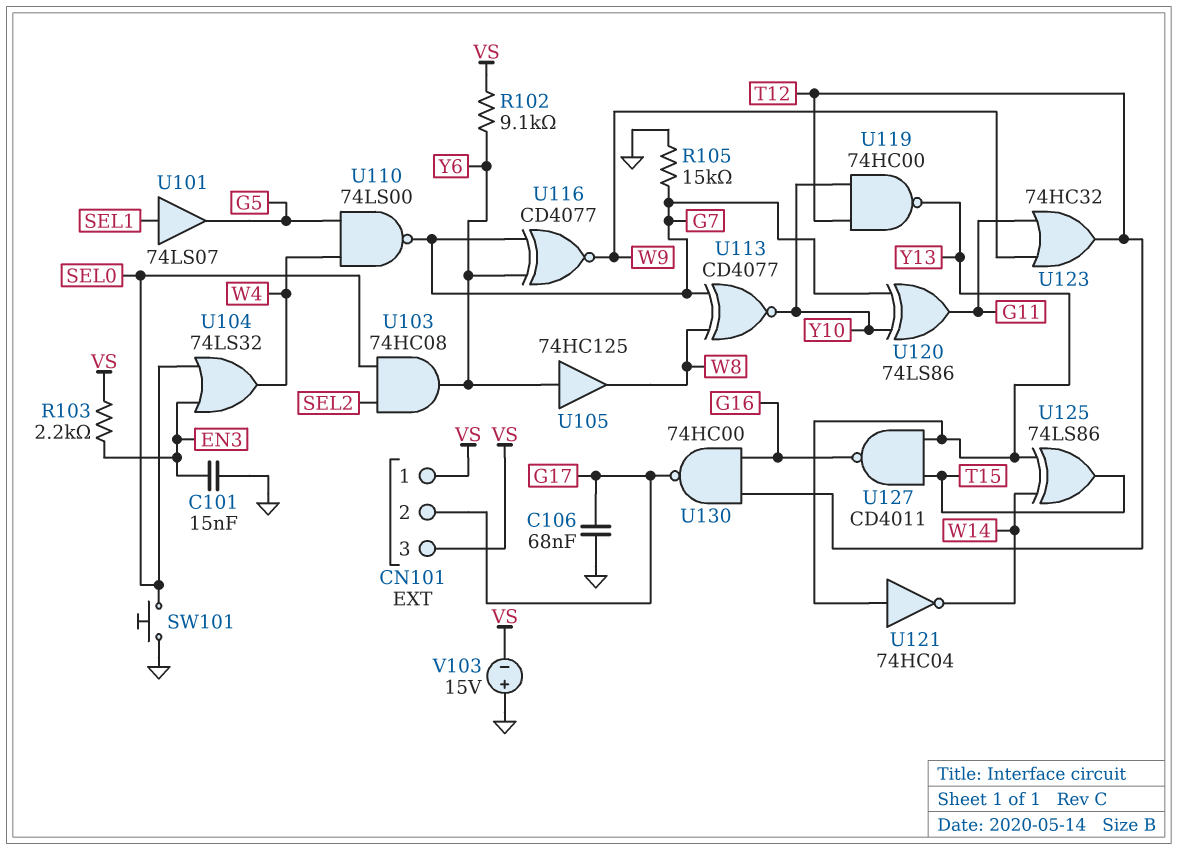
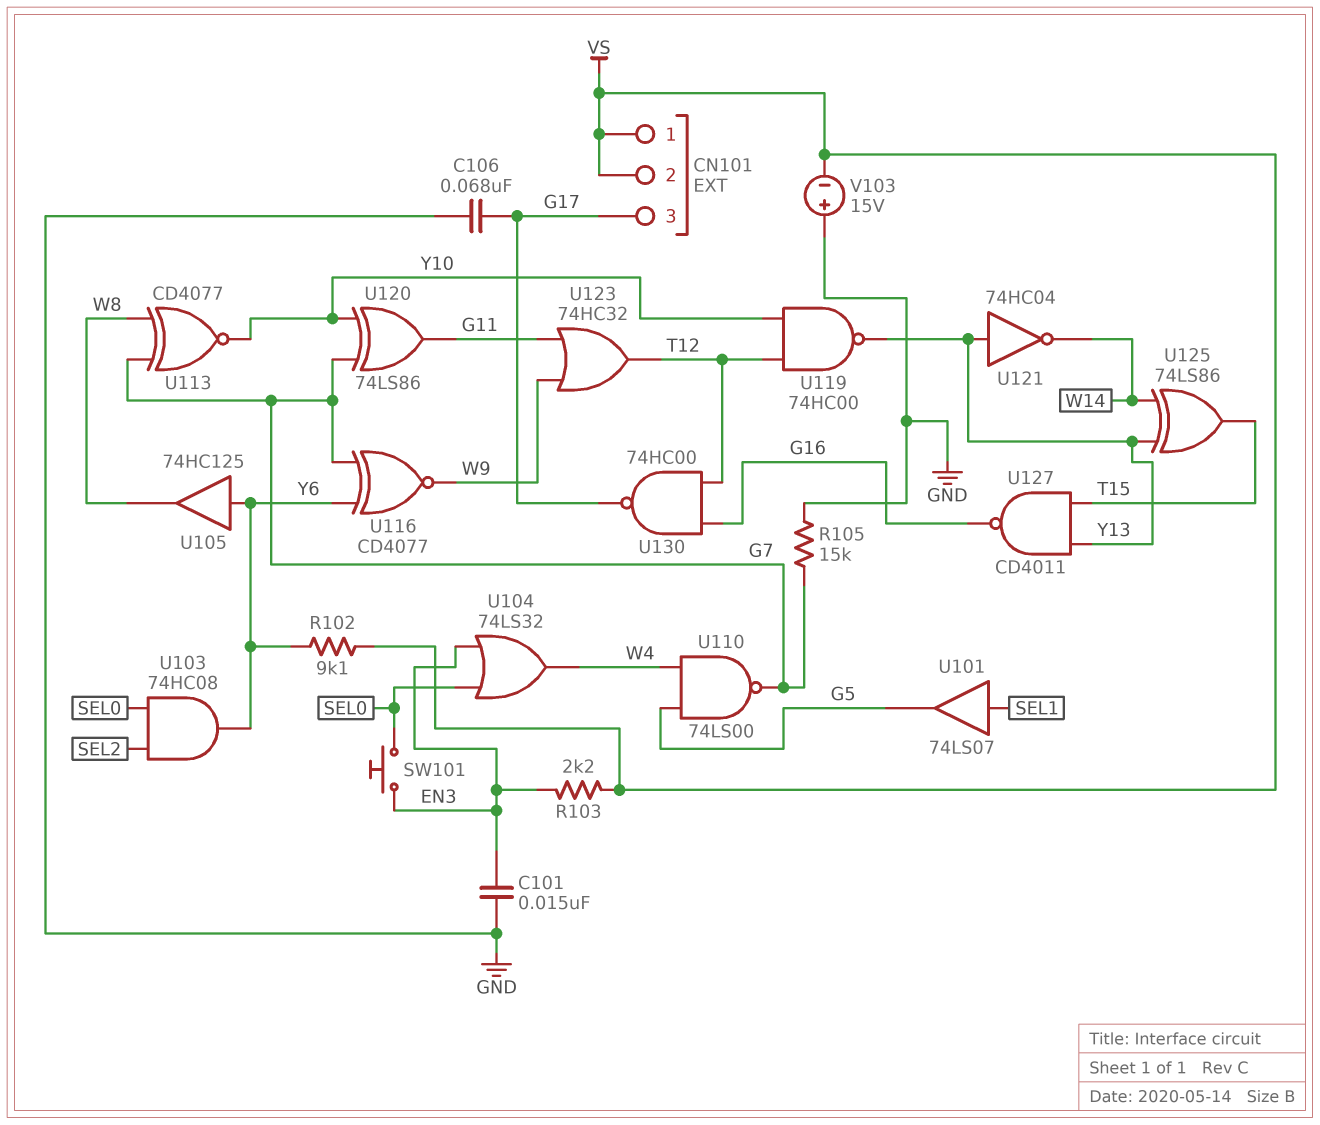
CN101 pin 2: G17 -> VS
CN101 pin 3: VS -> G17
SW101: button (GND, SEL0) -> button (EN3, SEL0)

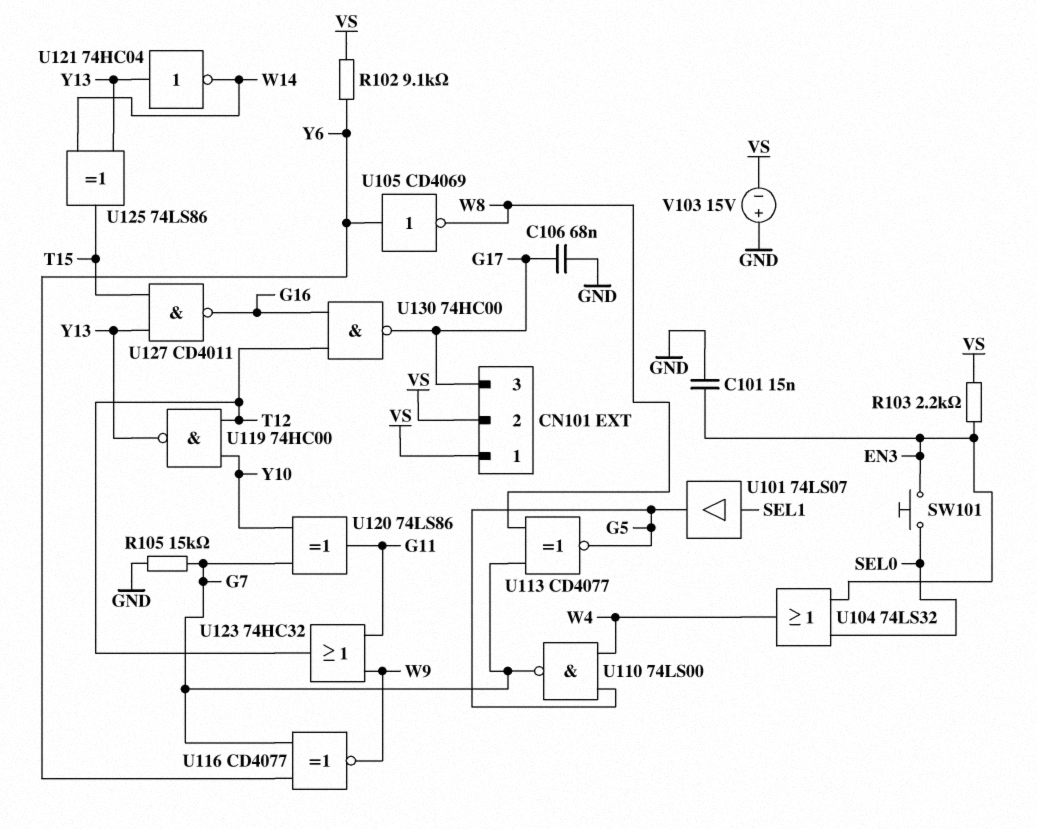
U103: AND 74HC08 (in SEL0, in SEL2, out Y6) -> none
U105: buffer 74HC125 (in Y6, out W8) -> NOT CD4069 (in Y6, out W8)
U113: XNOR CD4077 (in G7, in W8, out Y10) -> XNOR CD4077 (in G7, in W8, out G5)

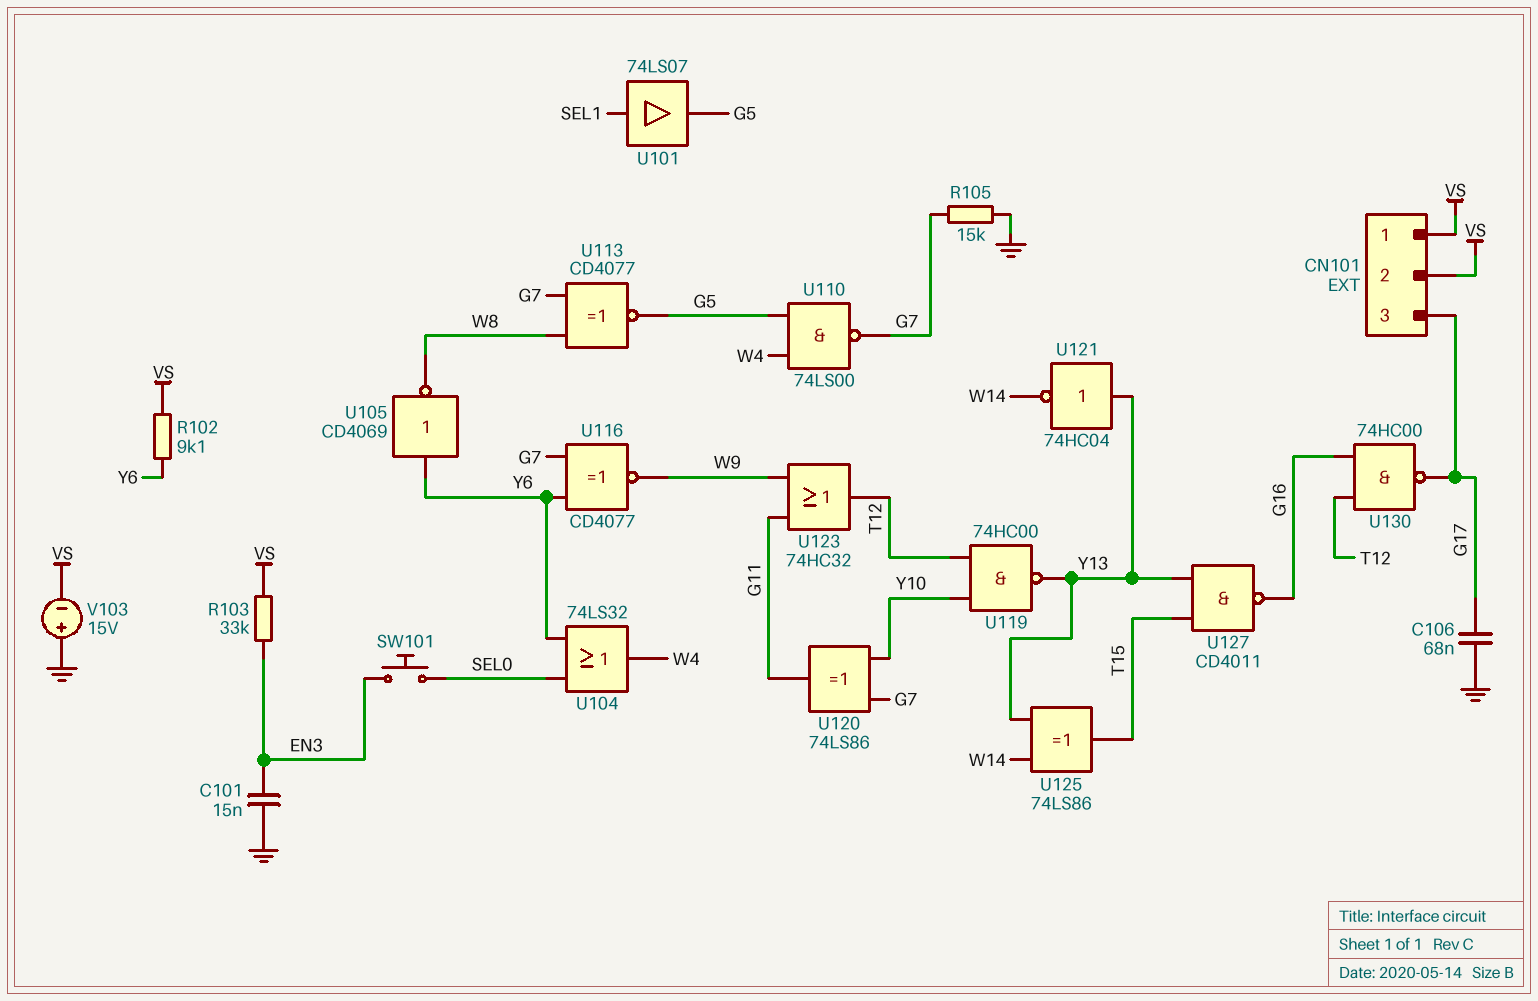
R103: 2.2k (EN3, VS) -> 33k (EN3, VS)
U104: OR 74LS32 (in EN3, in SEL0, out W4) -> OR 74LS32 (in SEL0, in Y6, out W4)

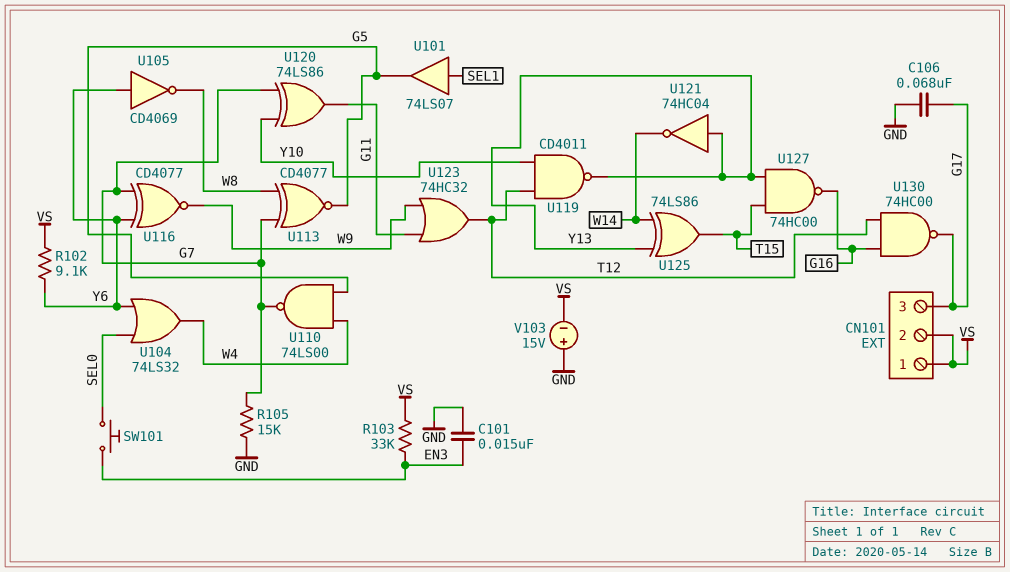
U119: NAND 74HC00 (in T12, in Y10, out Y13) -> NAND CD4011 (in T12, in Y10, out Y13)
U127: NAND CD4011 (in T15, in Y13, out G16) -> NAND 74HC00 (in T15, in Y13, out G16)

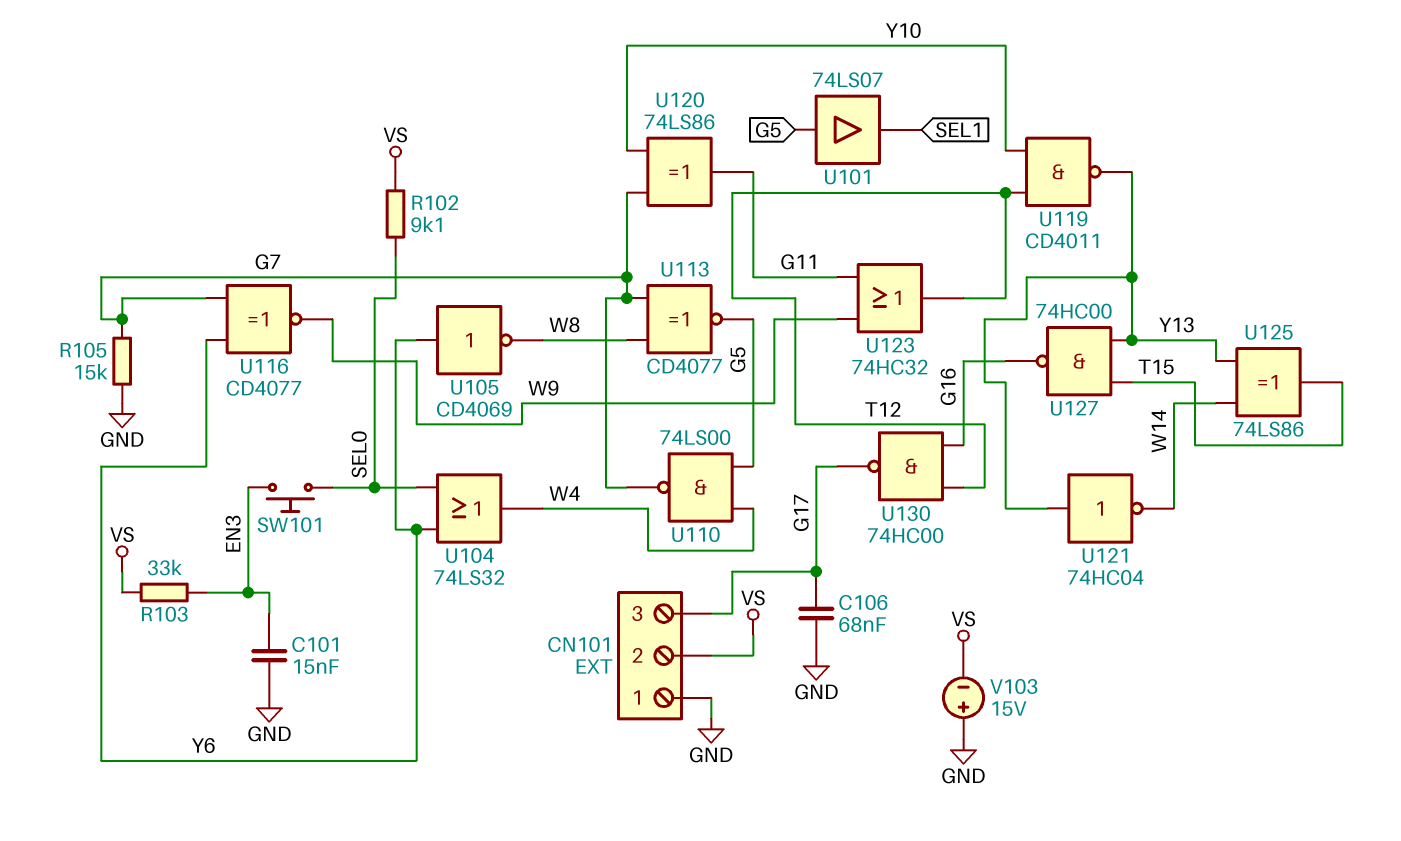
CN101 pin 1: VS -> GND
R102: 9.1k (VS, Y6) -> 9.1k (SEL0, VS)
U101: buffer 74LS07 (in SEL1, out G5) -> buffer 74LS07 (in G5, out SEL1)

